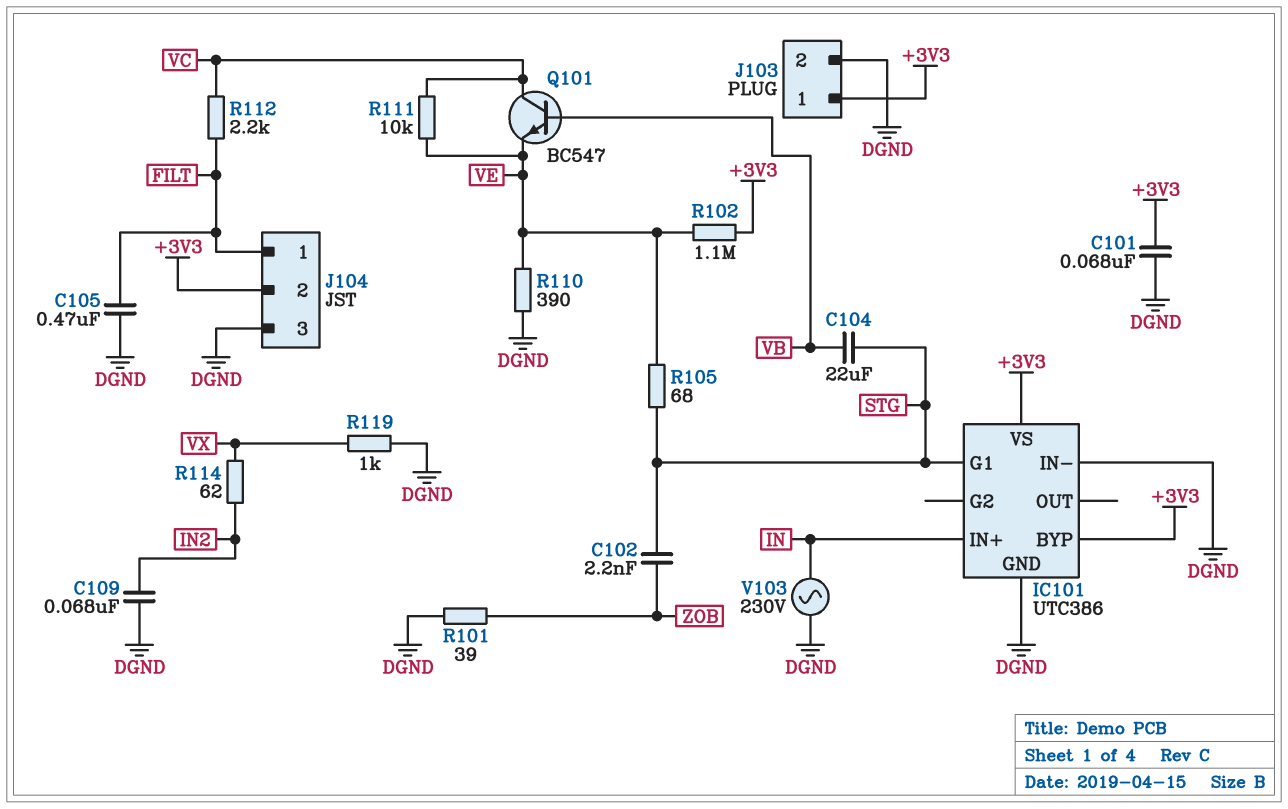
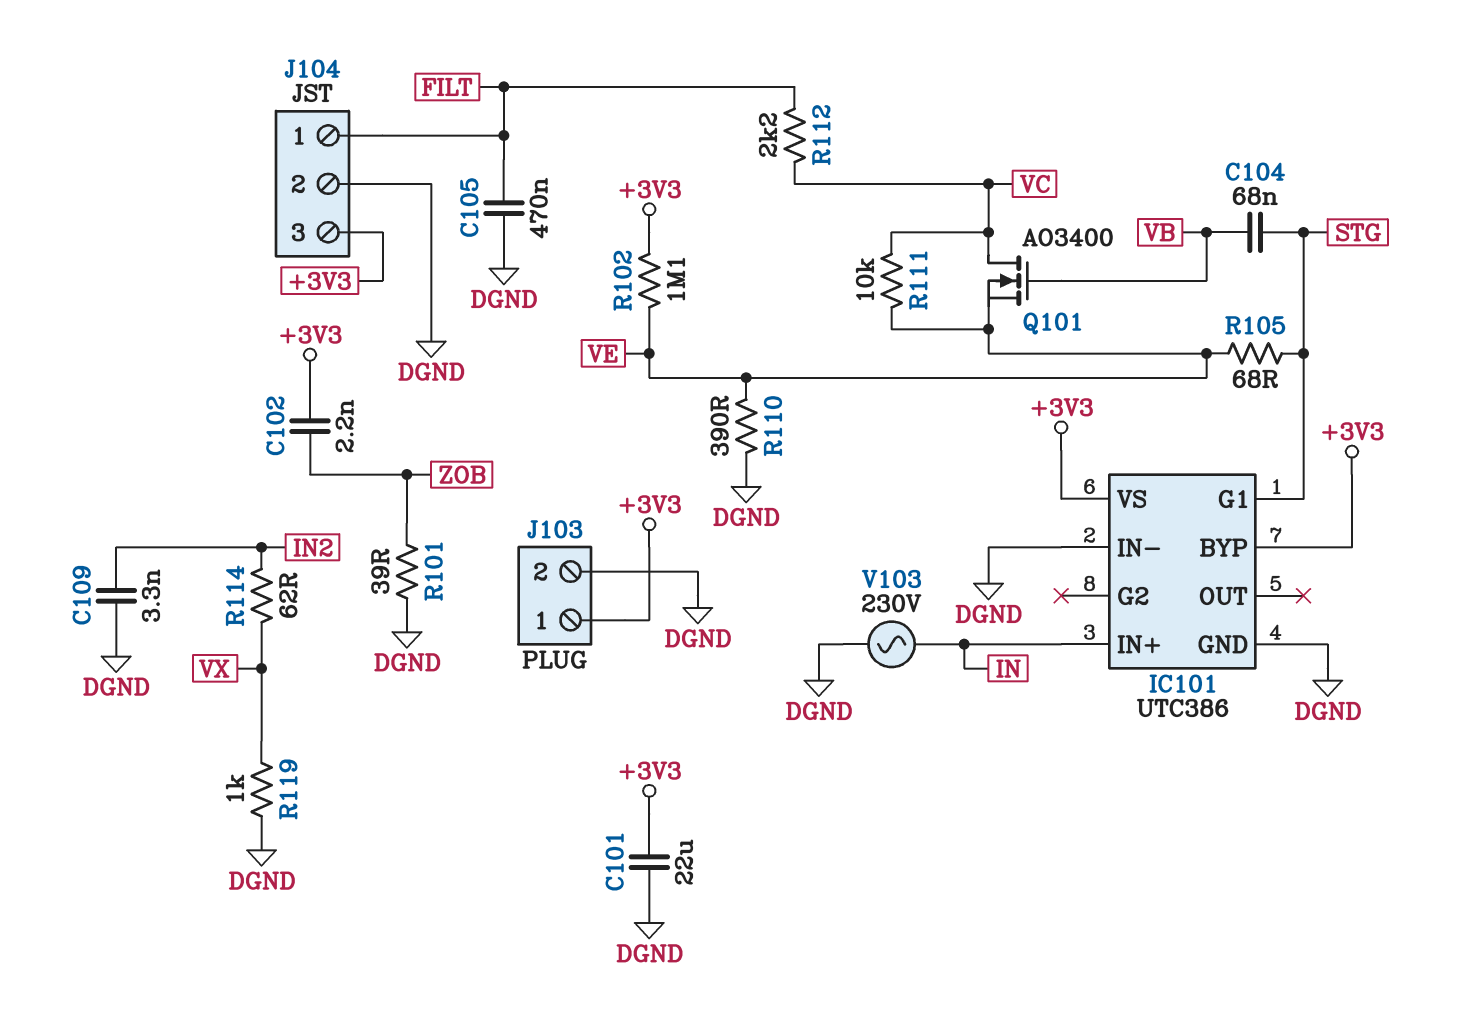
C101: 68nF (+3V3, DGND) -> 22uF (+3V3, DGND)
C102: 2.2nF (STG, ZOB) -> 2.2nF (+3V3, ZOB)
C104: 22uF (STG, VB) -> 68nF (STG, VB)
C109: 68nF (DGND, IN2) -> 3.3nF (DGND, IN2)
J104 pin 2: +3V3 -> DGND
J104 pin 3: DGND -> +3V3
Q101: NPN BC547 (B VB, C VC, E VE) -> NMOS AO3400 (G VB, D VC, S VE)

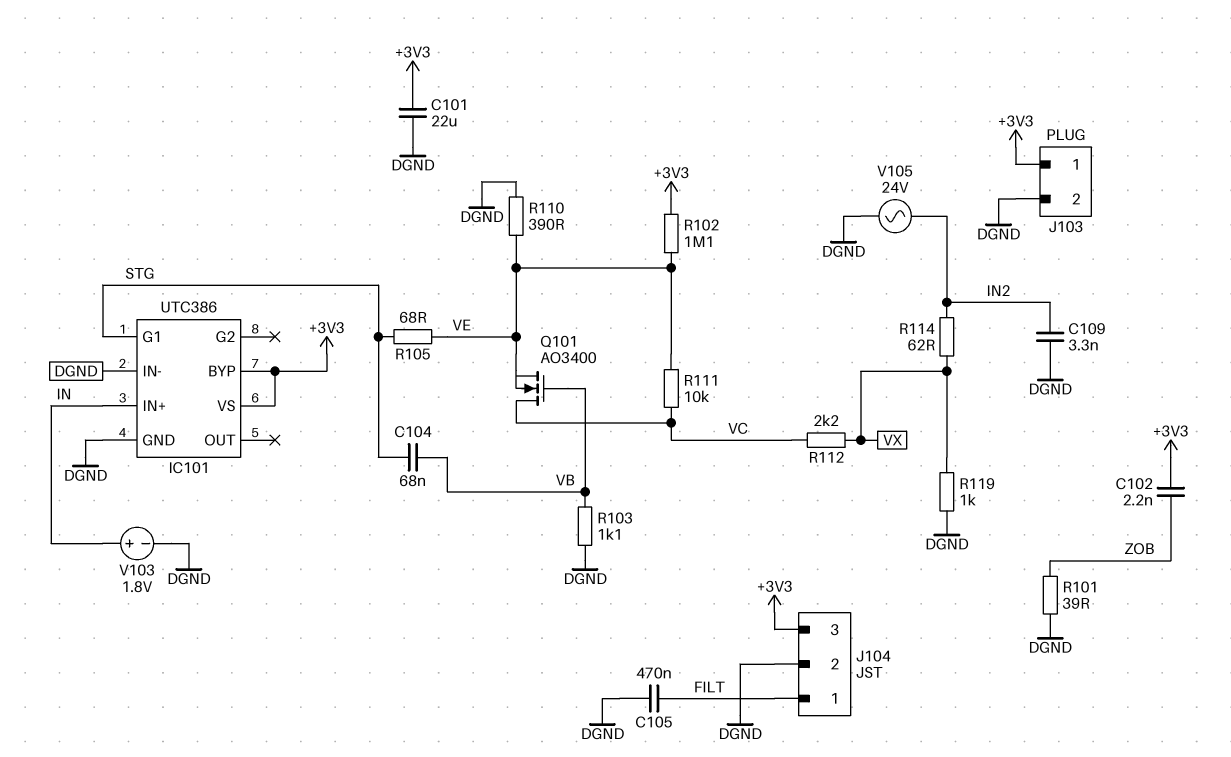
R103: none -> 1.1k (DGND, VB)
R112: 2.2k (FILT, VC) -> 2.2k (VC, VX)
V103: AC 230V (DGND, IN) -> 1.8V (plus IN, minus DGND)
V105: none -> AC 24V (DGND, IN2)

